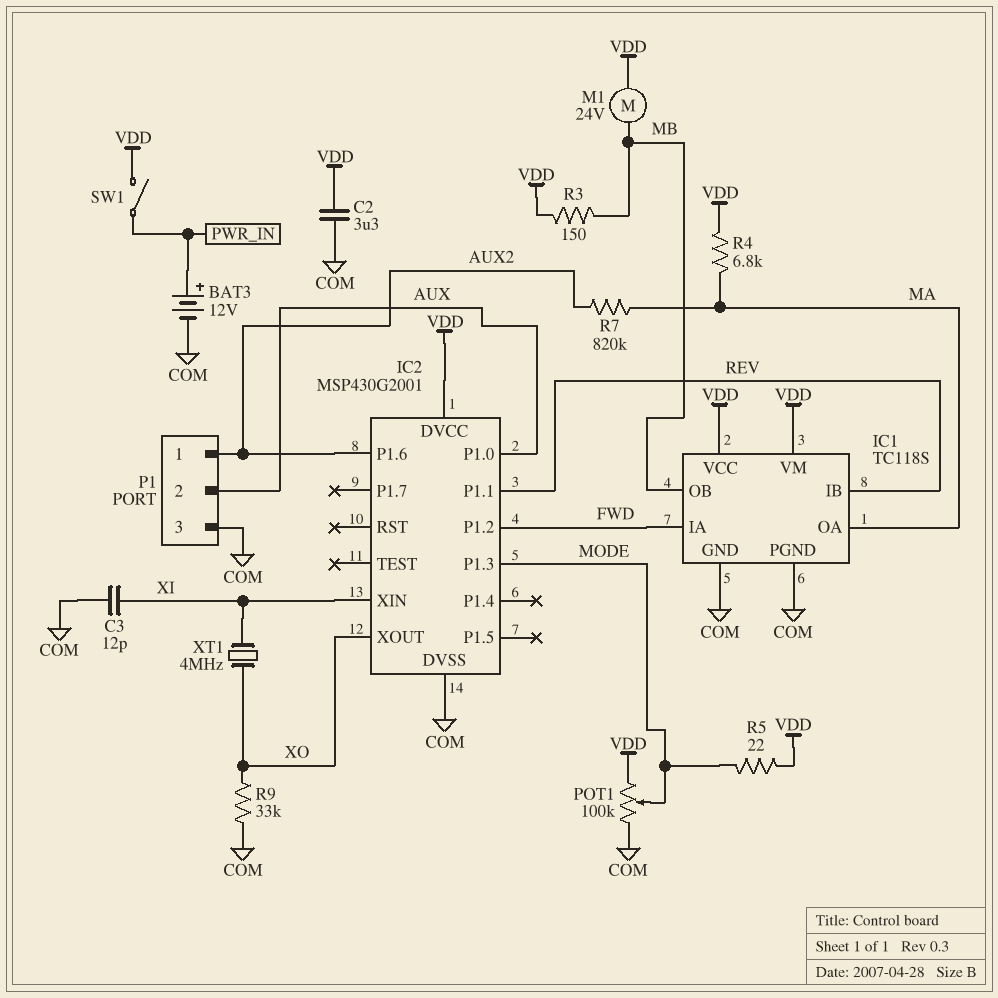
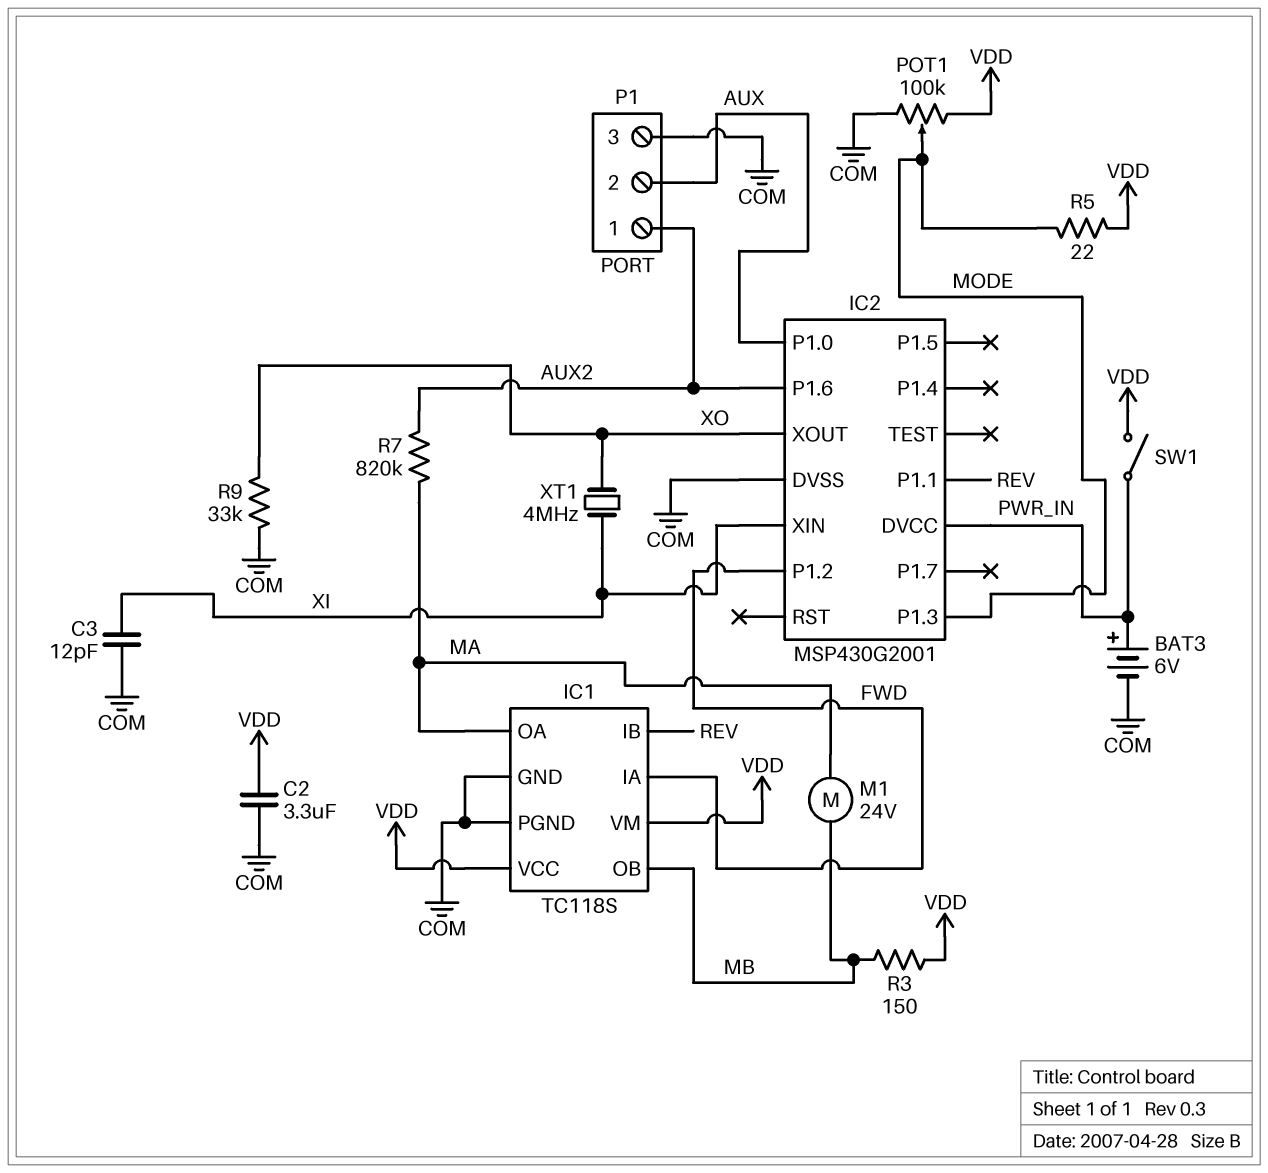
BAT3: 12V (plus PWR_IN, minus COM) -> 6V (plus PWR_IN, minus COM)
IC2 pin DVCC: VDD -> PWR_IN
M1: motor 24V (MB, VDD) -> motor 24V (MA, MB)
R4: 6.8k (MA, VDD) -> none

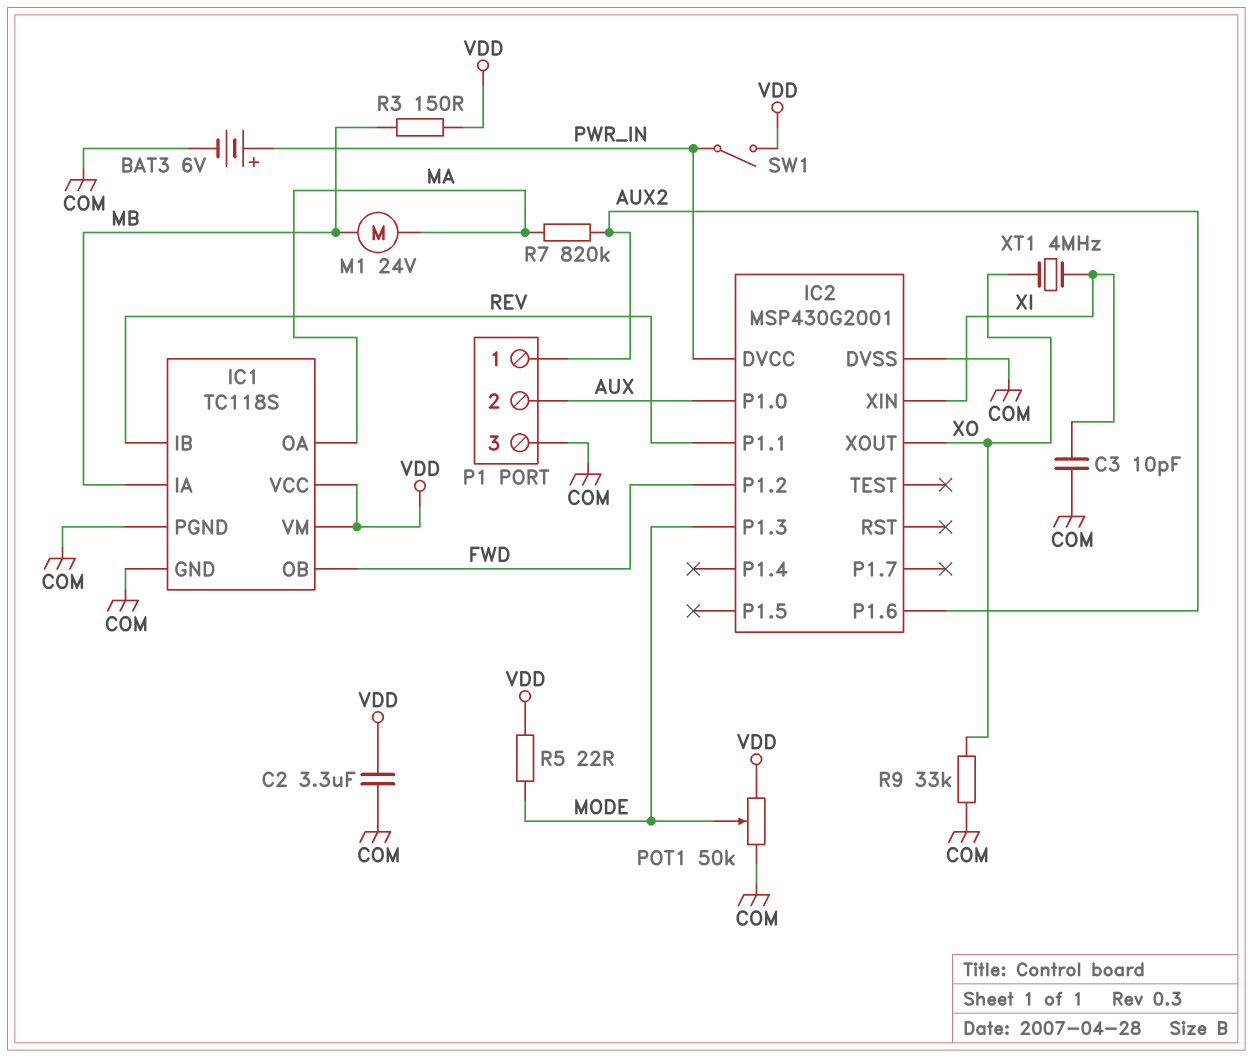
C3: 12pF (COM, XI) -> 10pF (COM, XI)
IC1 pin IA: FWD -> MB
IC1 pin OB: MB -> FWD
POT1: 100k (COM, VDD, wiper MODE) -> 50k (COM, VDD, wiper MODE)

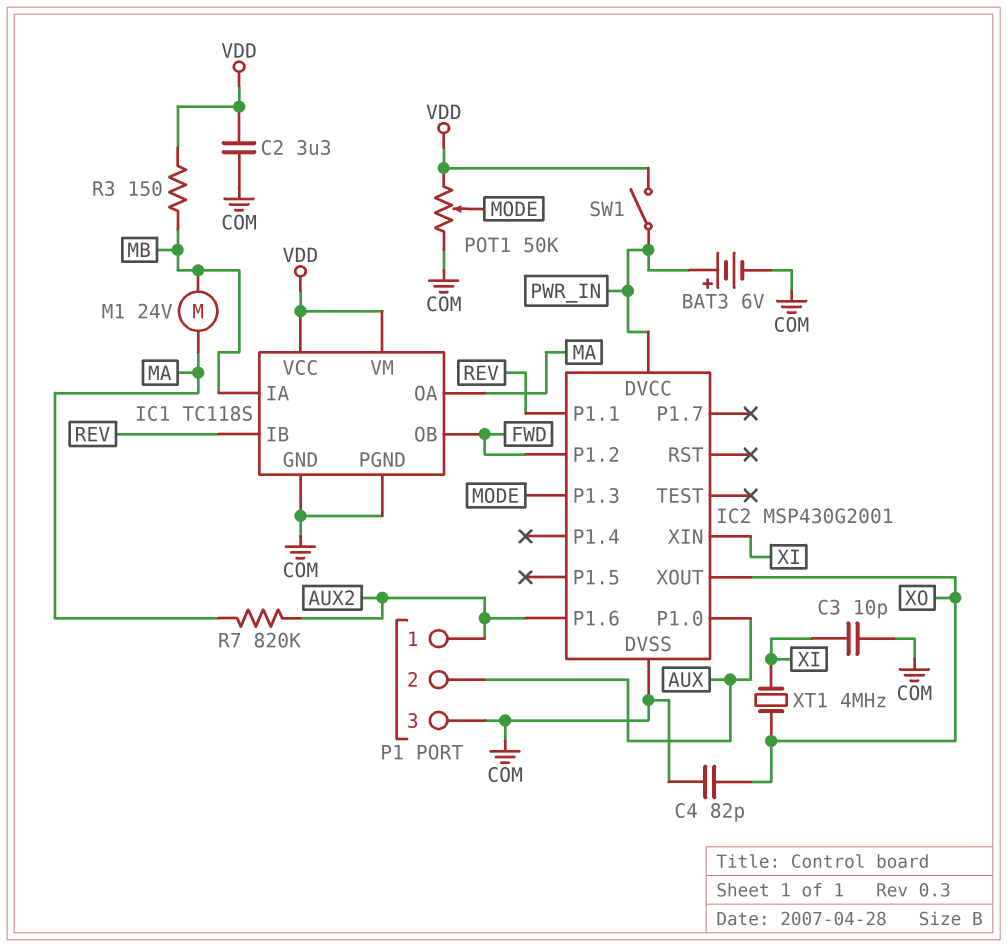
C4: none -> 82pF (COM, XO)
R5: 22 (MODE, VDD) -> none
R9: 33k (COM, XO) -> none

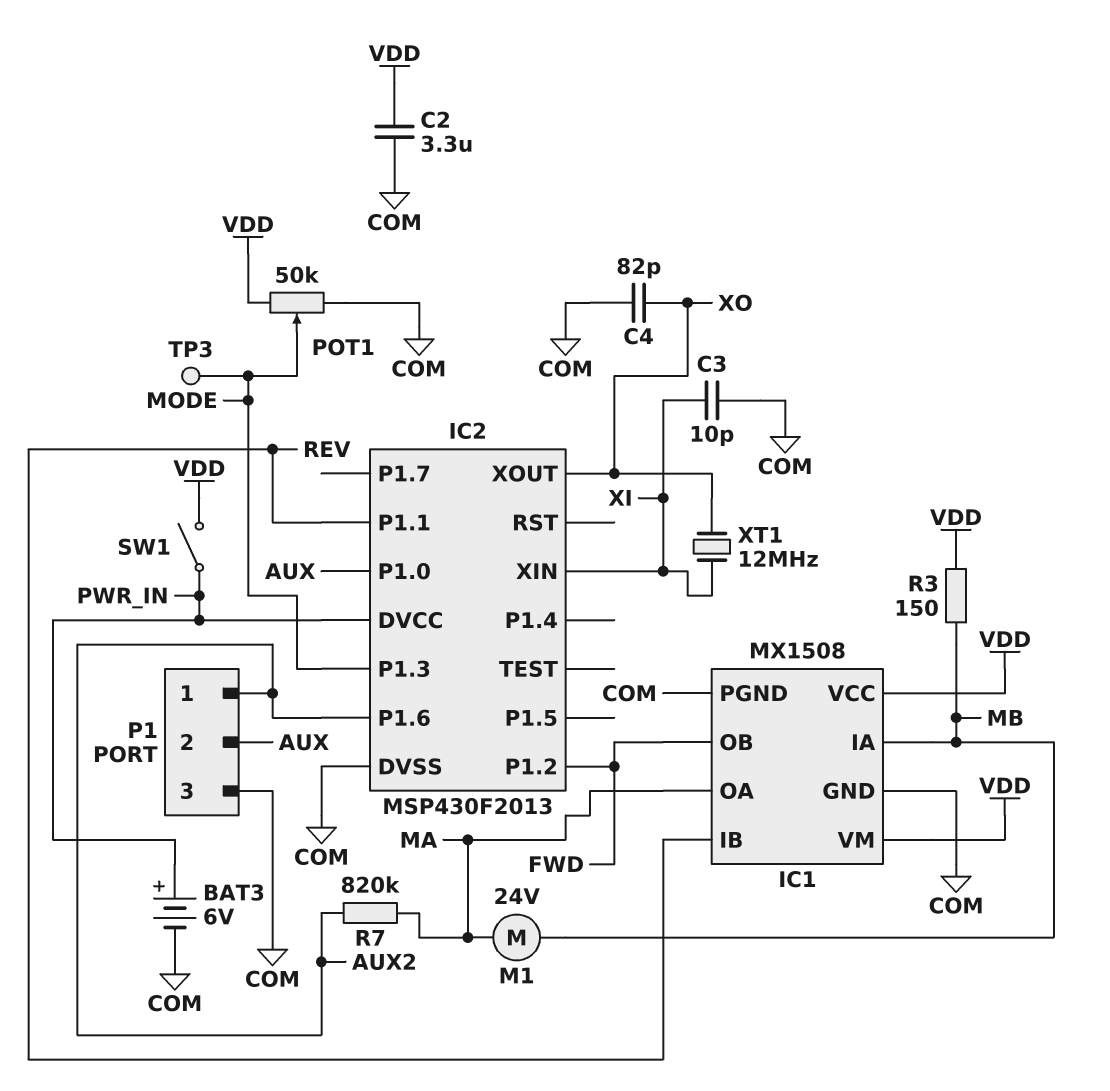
IC1: TC118S -> MX1508
IC2: MSP430G2001 -> MSP430F2013
TP3: none -> test point (MODE)
XT1: 4MHz (XI, XO) -> 12MHz (XI, XO)

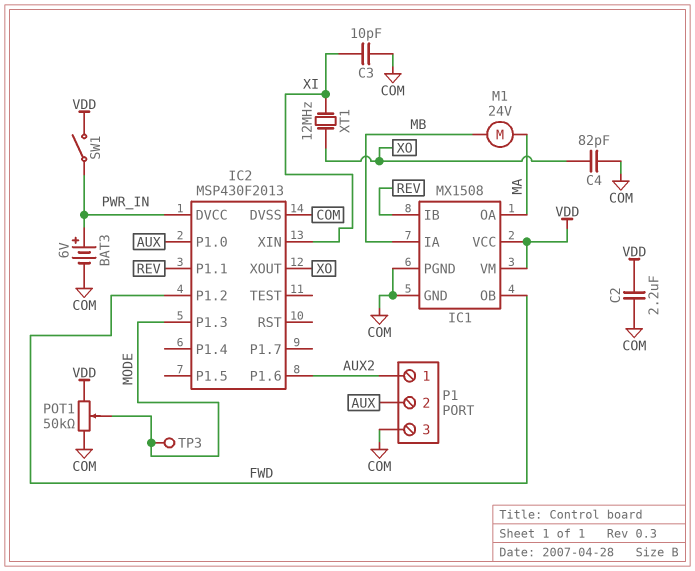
C2: 3.3uF (COM, VDD) -> 2.2uF (COM, VDD)
R3: 150 (MB, VDD) -> none
R7: 820k (AUX2, MA) -> none

